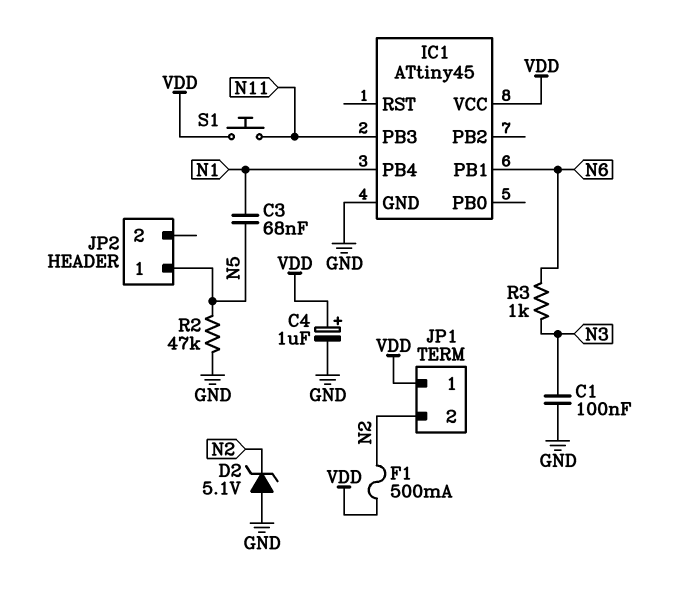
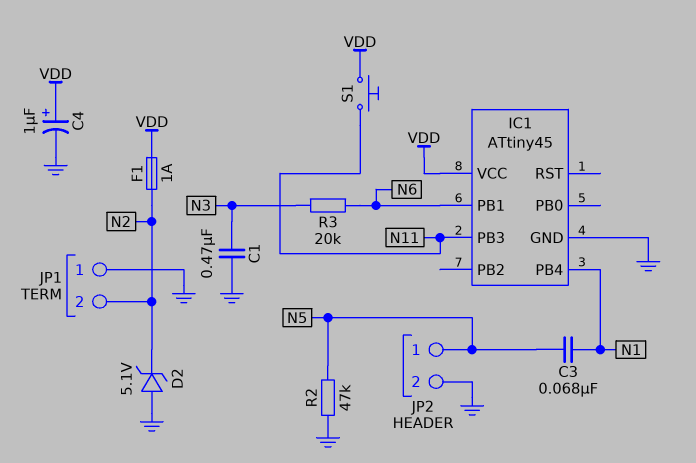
C1: 100nF (GND, N3) -> 470nF (GND, N3)
F1: 500mA (N2, VDD) -> 1A (N2, VDD)
JP1 pin 1: VDD -> GND
JP2 pin 2: none -> GND
R3: 1k (N3, N6) -> 20k (N3, N6)

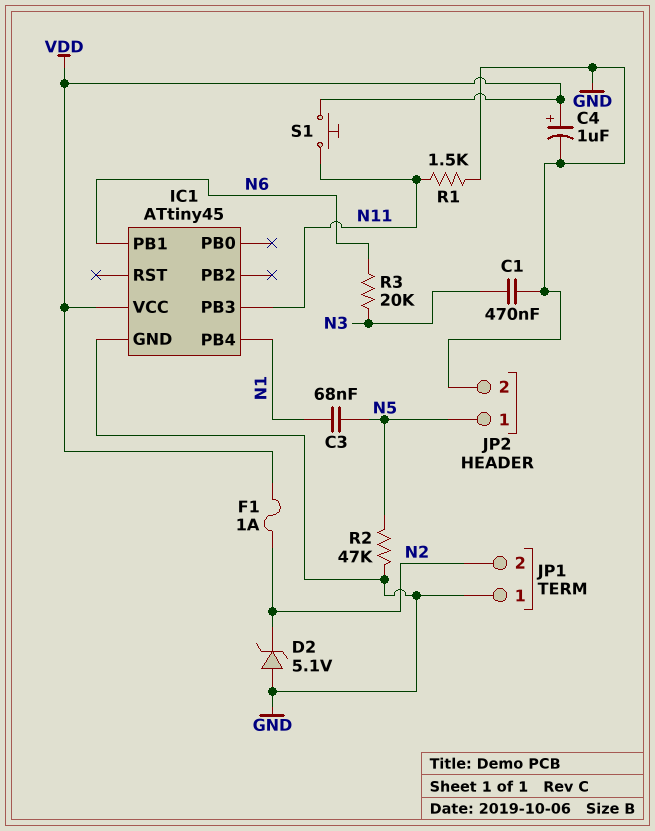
R1: none -> 1.5k (GND, N11)

